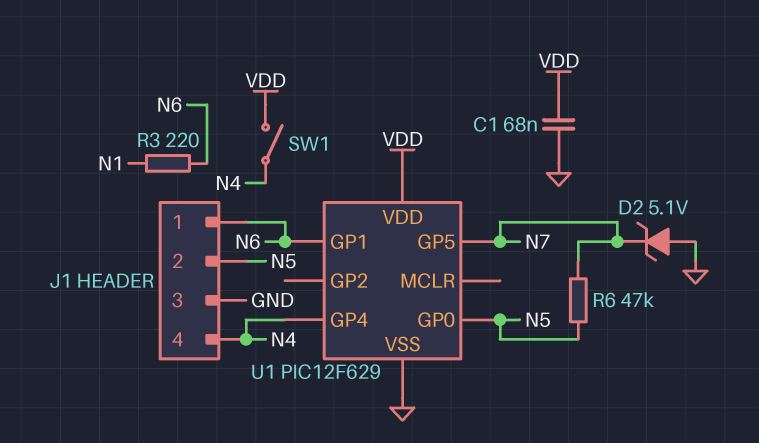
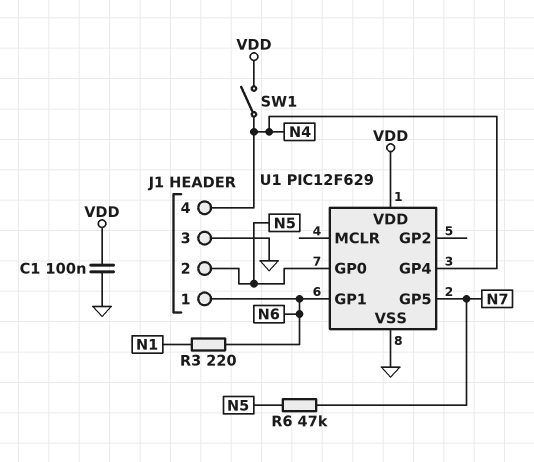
C1: 68nF (GND, VDD) -> 100nF (GND, VDD)
D2: zener 5.1V (A GND, K N7) -> none

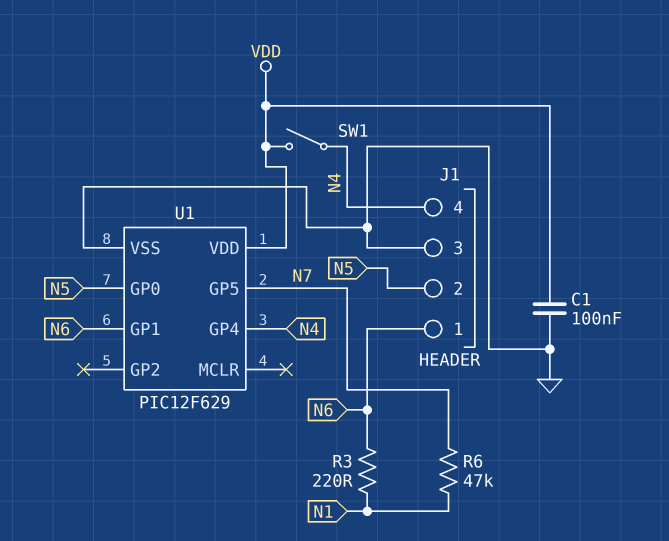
R6: 47k (N5, N7) -> 47k (N1, N7)

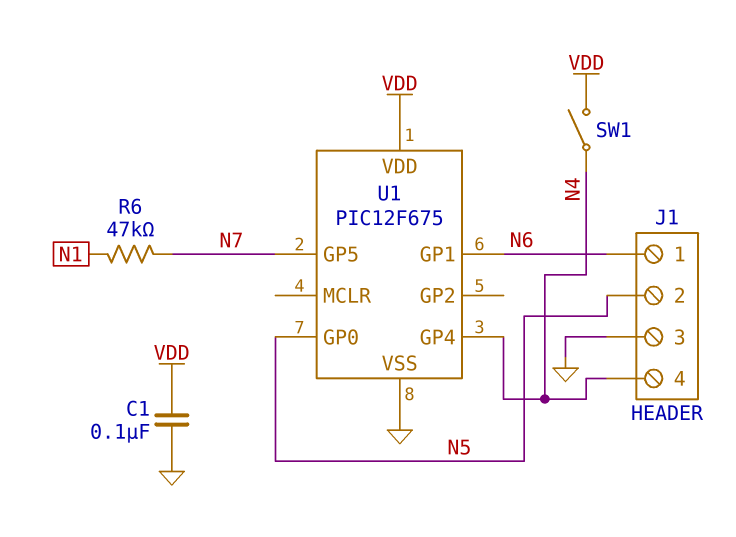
R3: 220 (N1, N6) -> none
U1: PIC12F629 -> PIC12F675

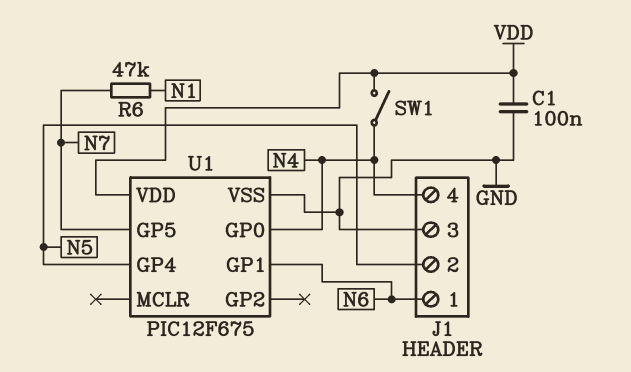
U1 pin GP0: N5 -> N4
U1 pin GP4: N4 -> N5

